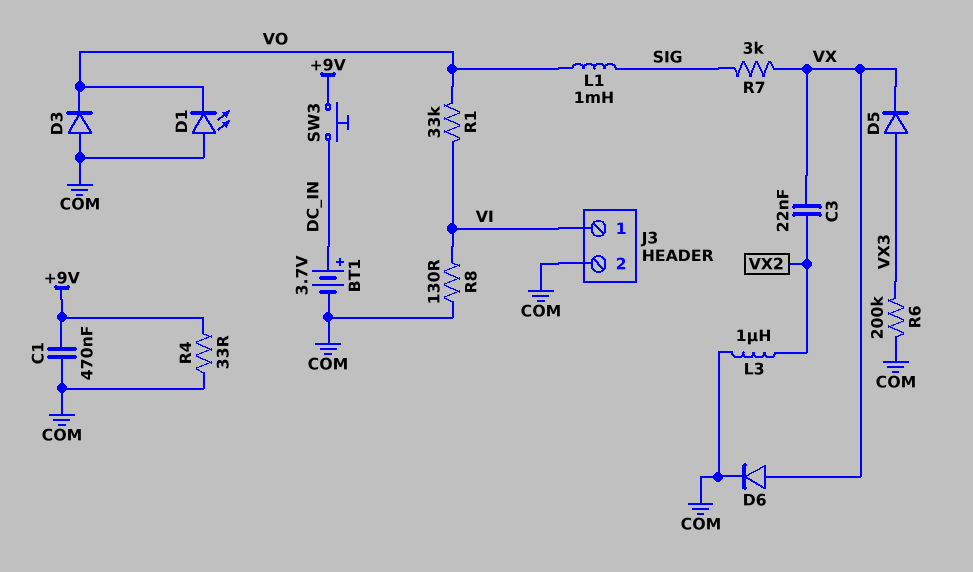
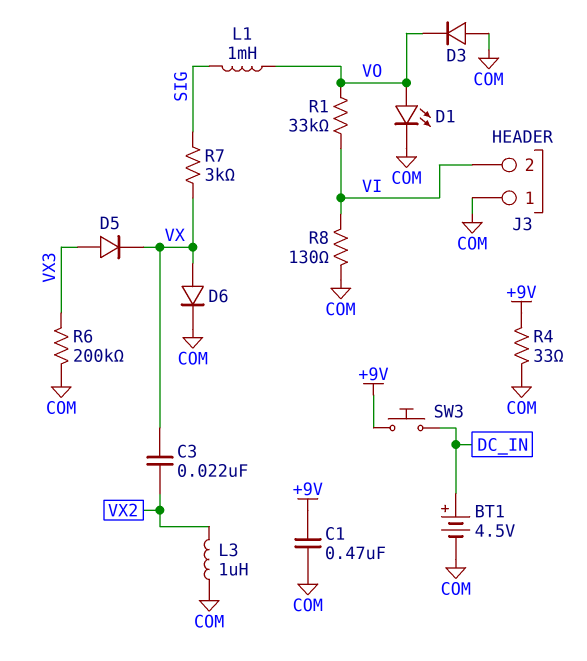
BT1: 3.7V (plus DC_IN, minus COM) -> 4.5V (plus DC_IN, minus COM)
D1: LED (A COM, K VO) -> LED (A VO, K COM)
J3 pin 1: VI -> COM
J3 pin 2: COM -> VI

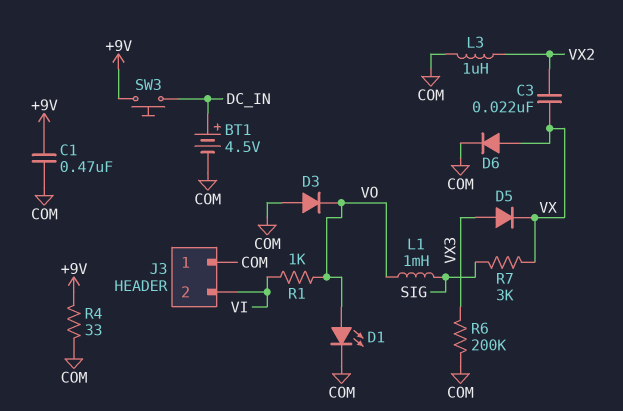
R1: 33k (VI, VO) -> 1k (VI, VO)
R8: 130 (COM, VI) -> none

